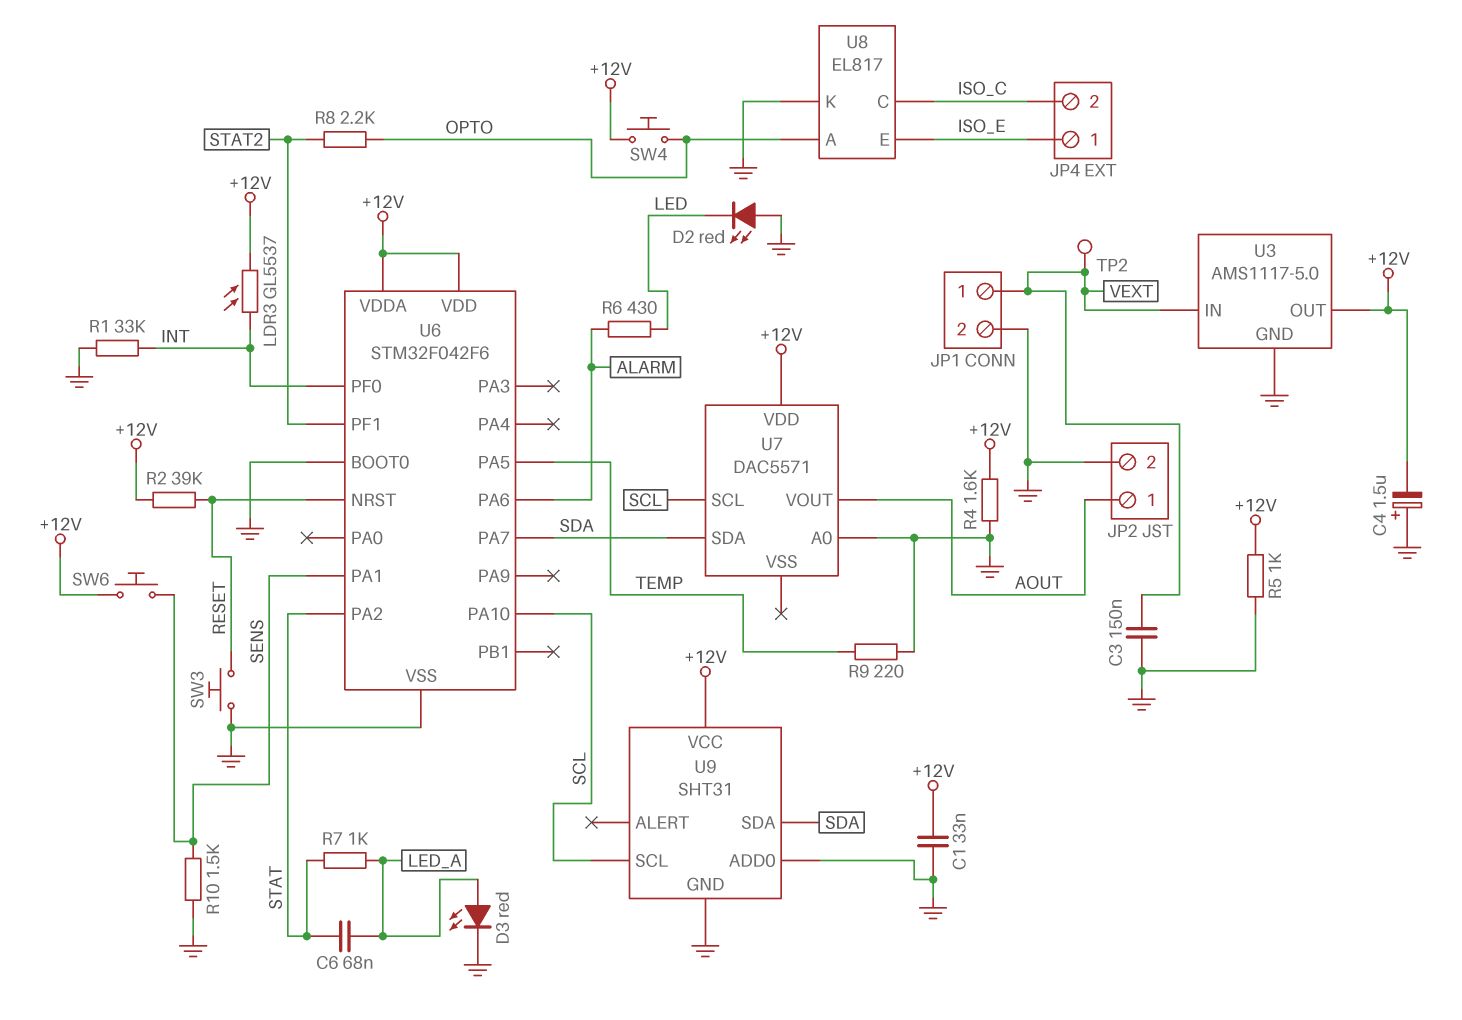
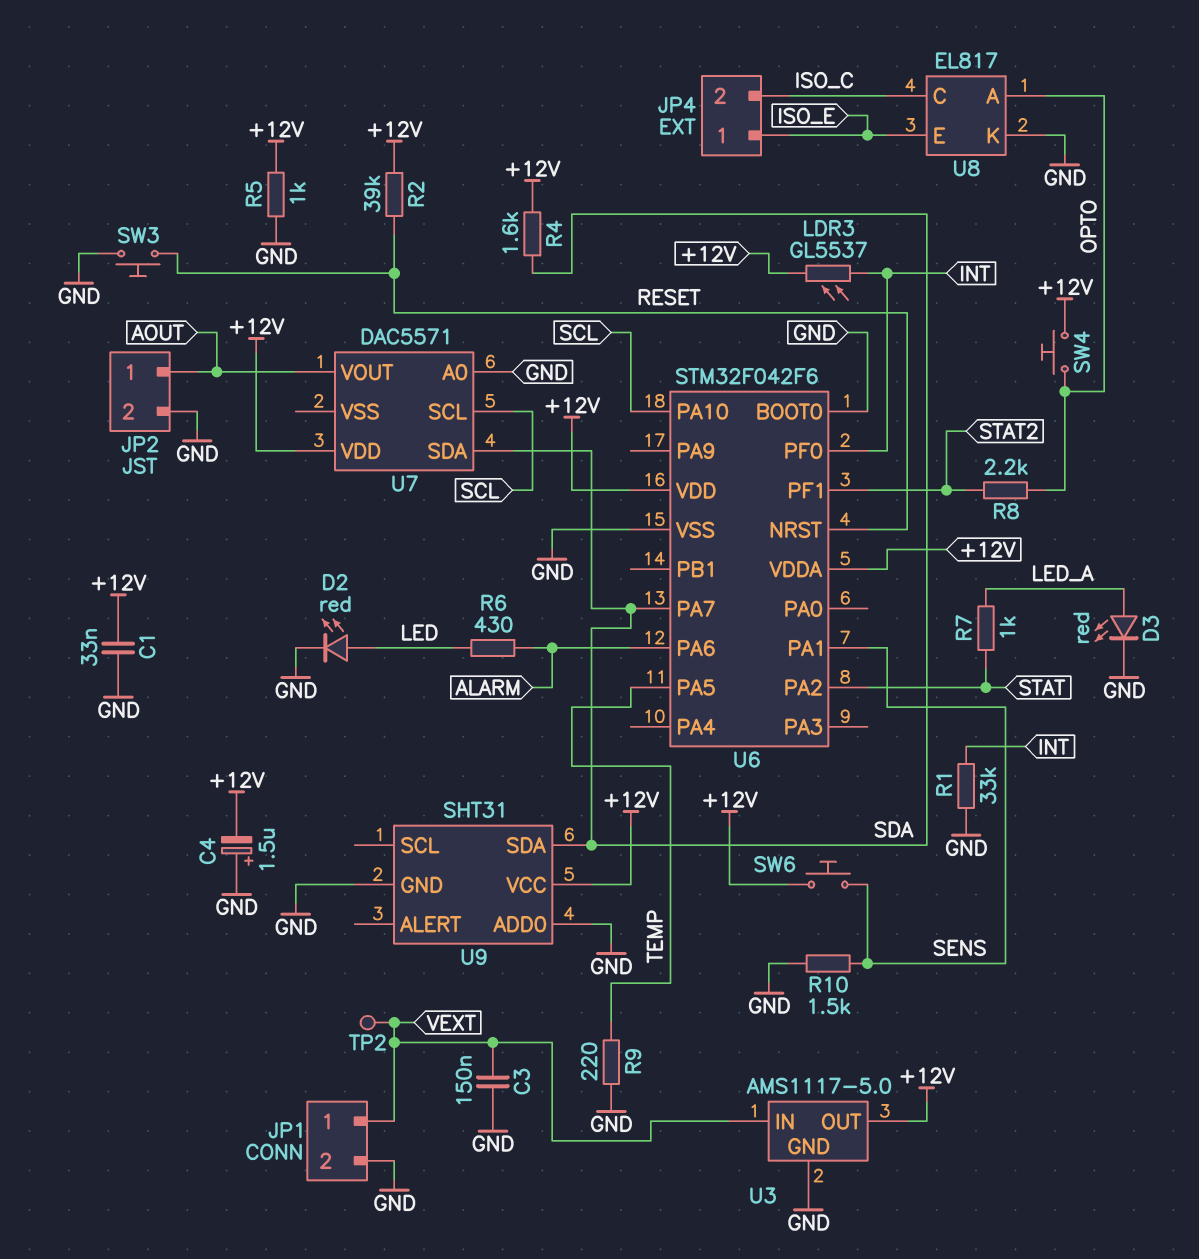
C6: 68nF (LED_A, STAT) -> none
D2: LED red (A GND, K LED) -> LED red (A LED, K GND)
R4: 1.6k (+12V, GND) -> 1.6k (+12V, SDA)
U9 pin SCL: SCL -> none

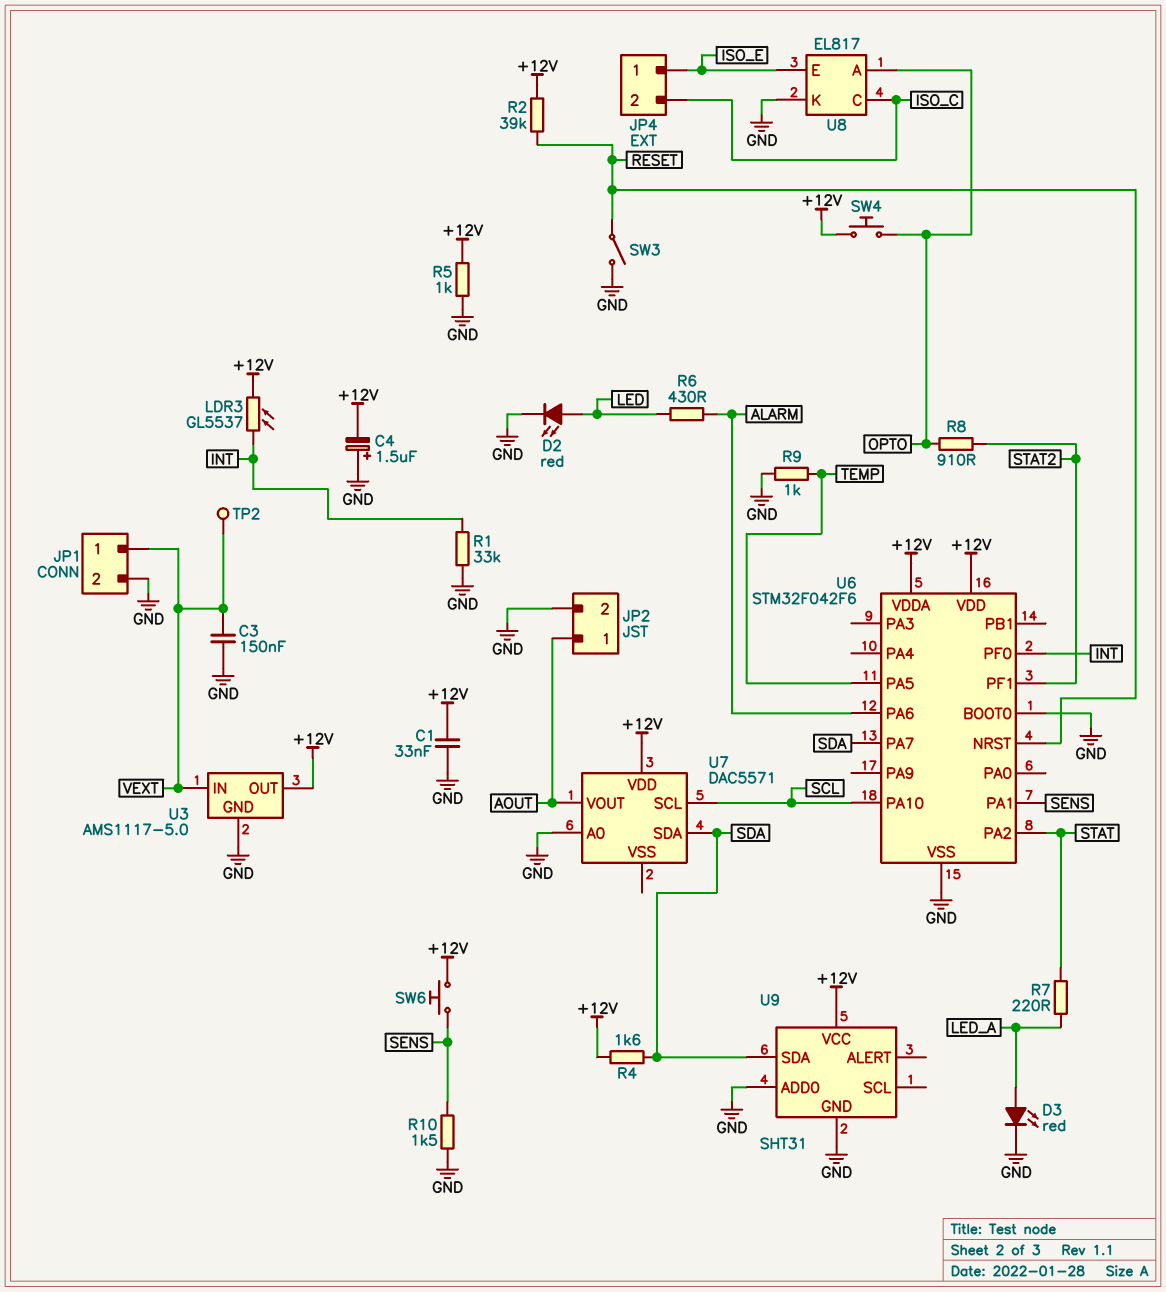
R7: 1k (LED_A, STAT) -> 220 (LED_A, STAT)
R8: 2.2k (OPTO, STAT2) -> 910 (OPTO, STAT2)
R9: 220 (GND, TEMP) -> 1k (GND, TEMP)
SW3: button (GND, RESET) -> switch (GND, RESET)

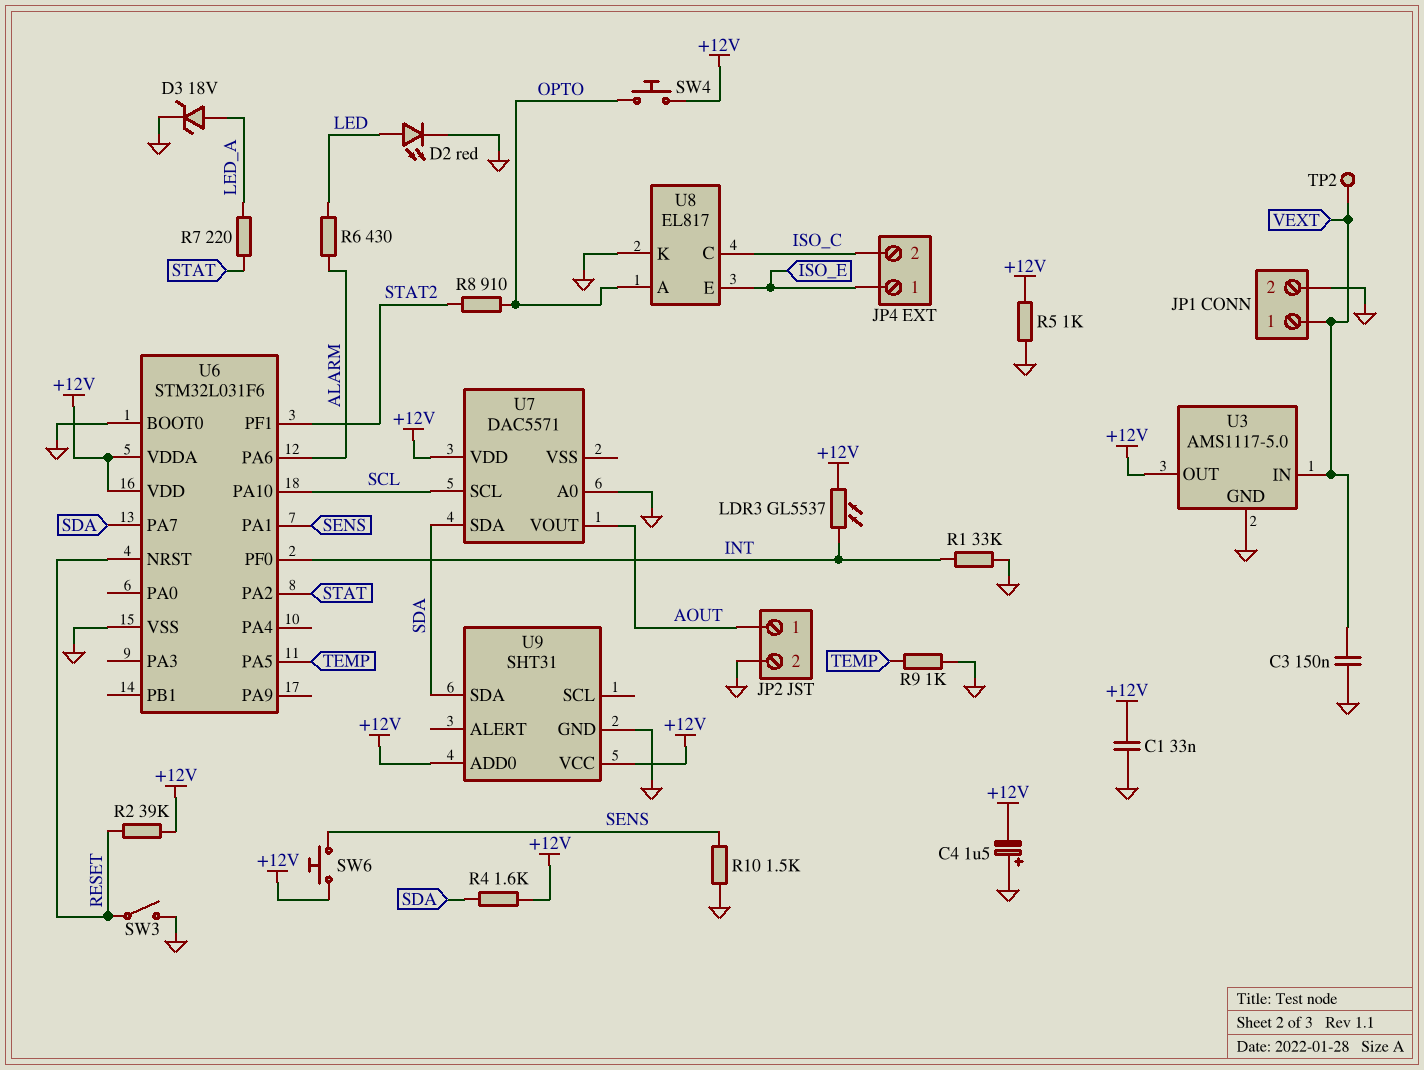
D3: LED red (A LED_A, K GND) -> zener 18V (A LED_A, K GND)
U6: STM32F042F6 -> STM32L031F6
U9 pin ADD0: GND -> +12V

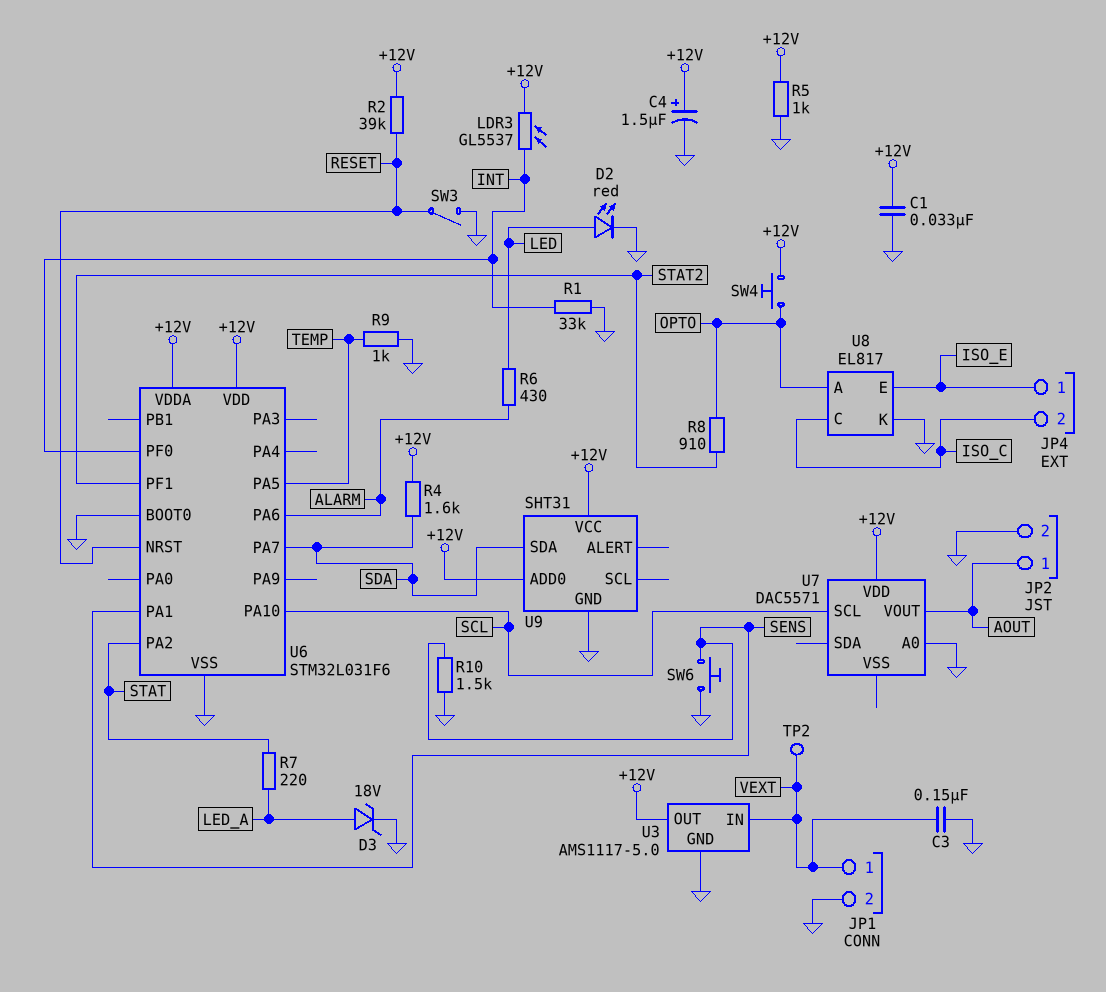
C4: 1.5uF (plus GND, minus +12V) -> 1.5uF (plus +12V, minus GND)
SW6: button (+12V, SENS) -> button (GND, SENS)
U7 pin SDA: SDA -> none

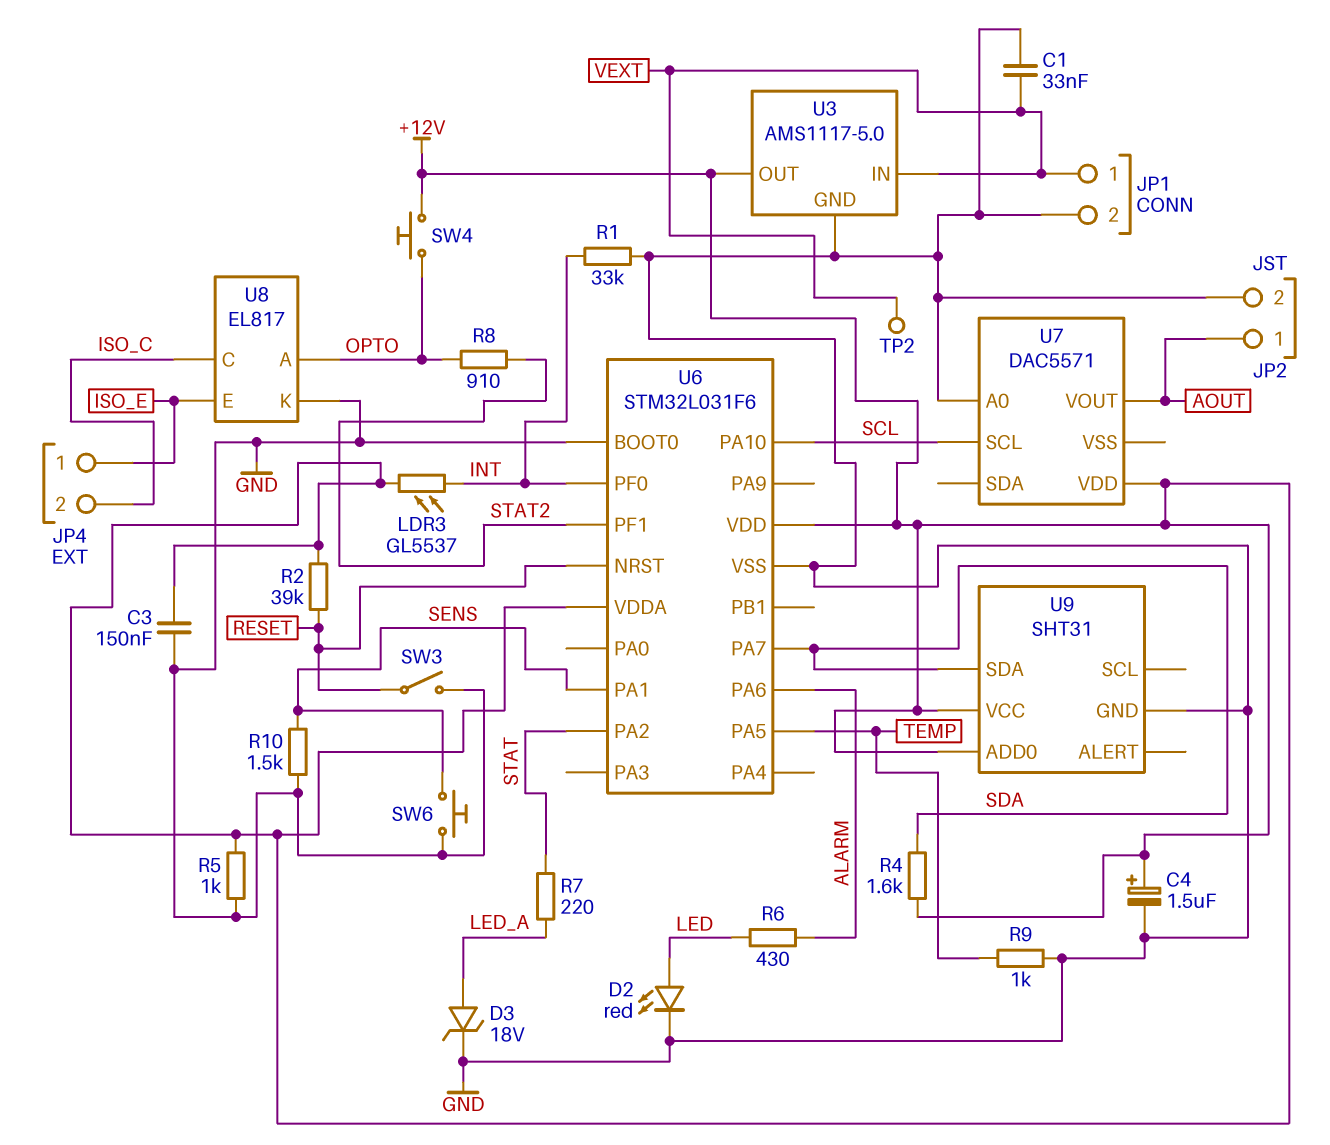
C1: 33nF (+12V, GND) -> 33nF (GND, VEXT)
C3: 150nF (GND, VEXT) -> 150nF (+12V, GND)

